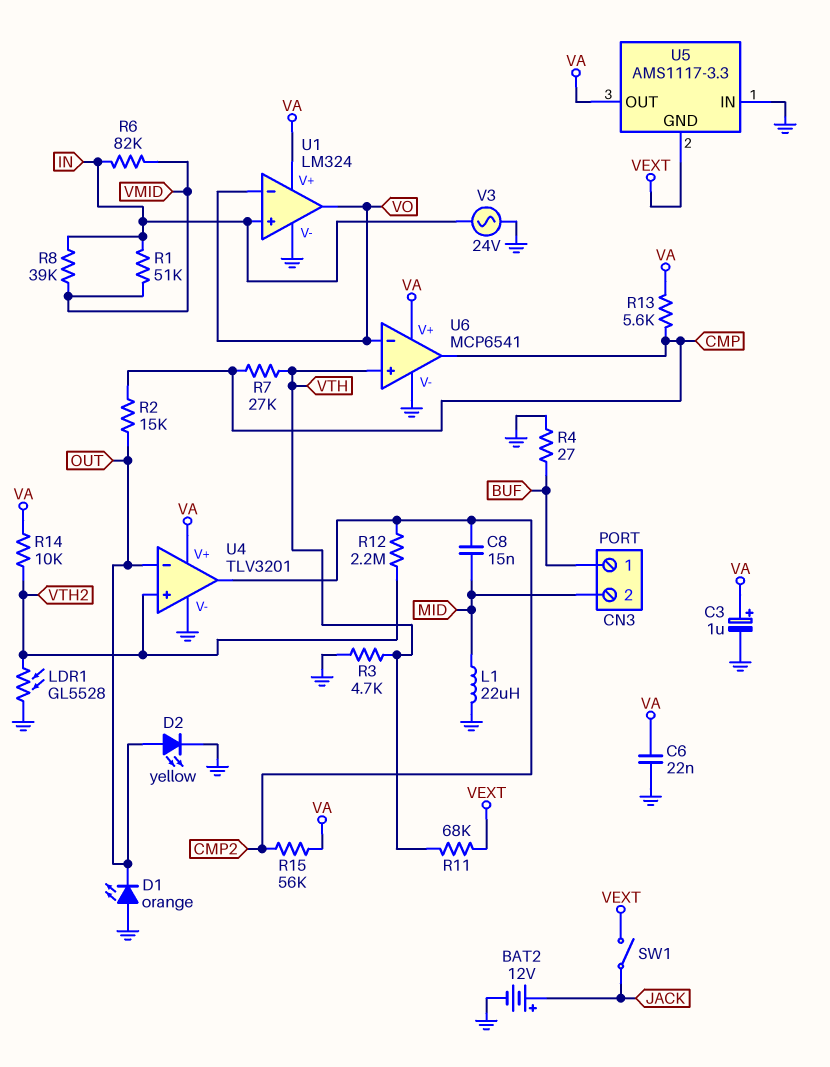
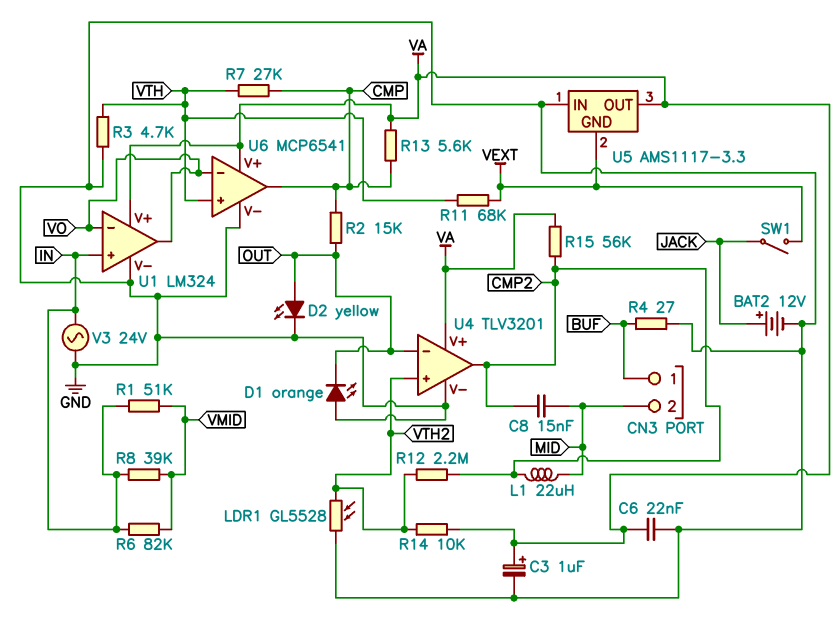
L1: 22uH (GND, MID) -> 22uH (CMP2, MID)

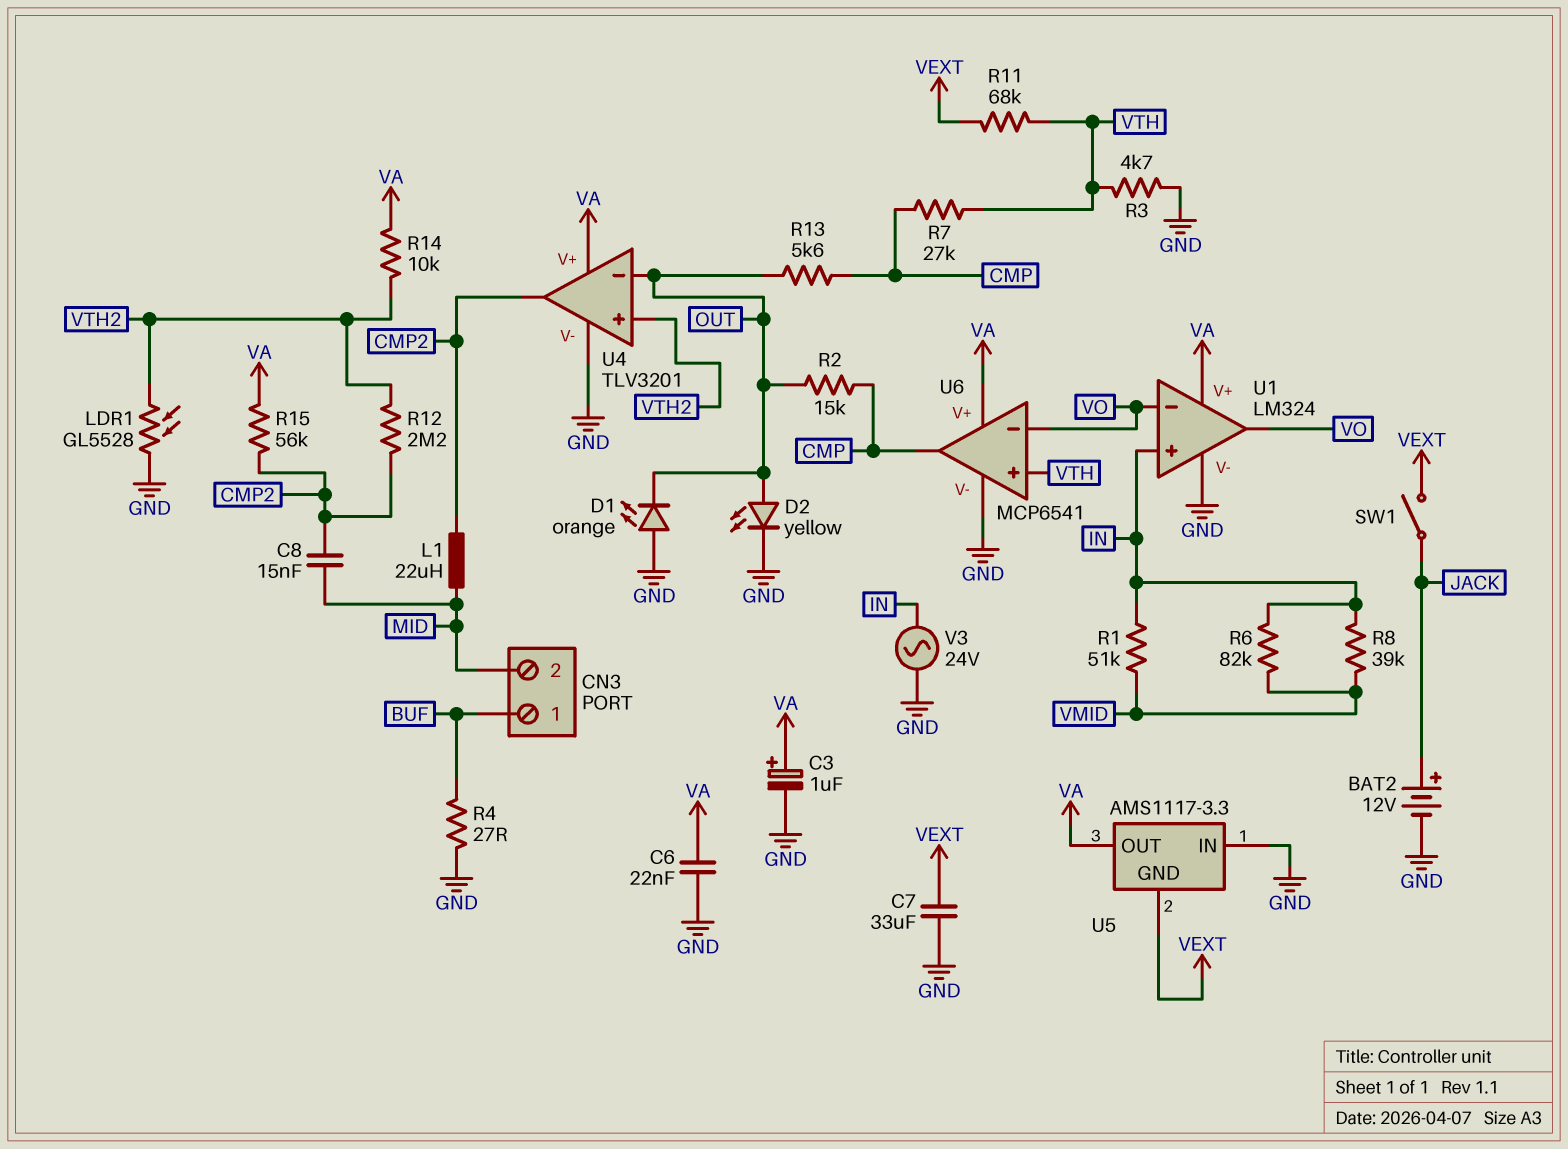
C7: none -> 33uF (GND, VEXT)
R13: 5.6k (CMP, VA) -> 5.6k (CMP, OUT)

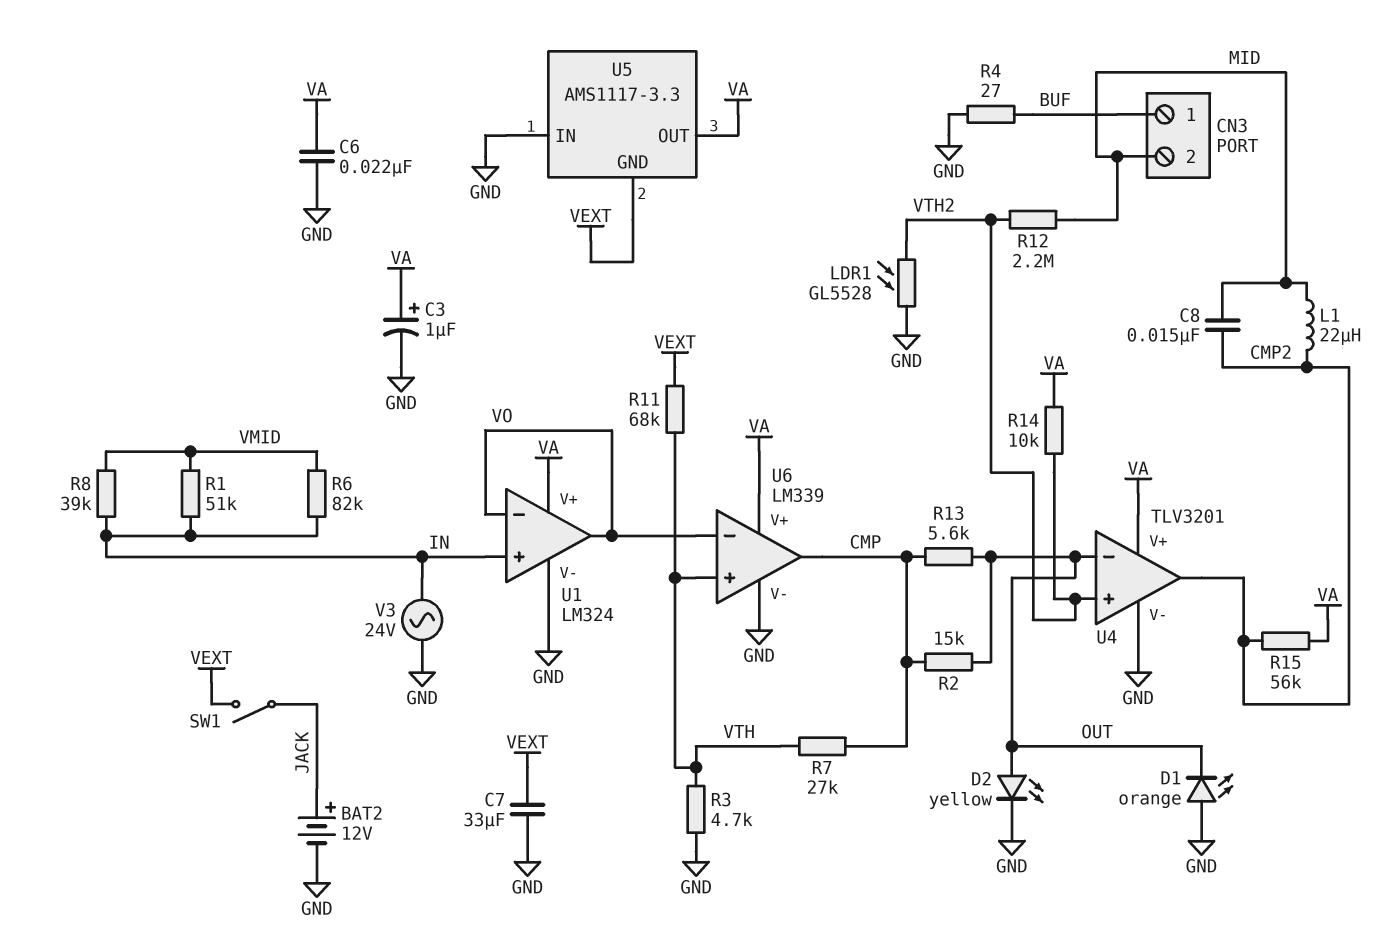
R12: 2.2M (CMP2, VTH2) -> 2.2M (MID, VTH2)
U6: MCP6541 -> LM339

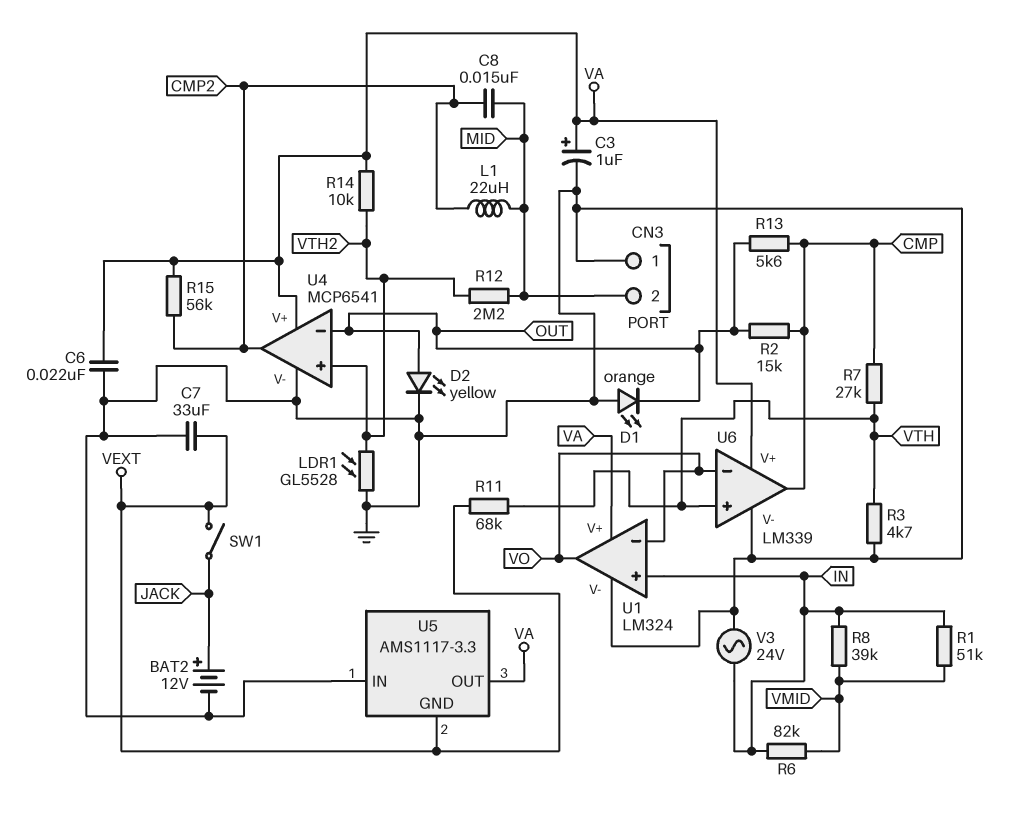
CN3 pin 1: BUF -> GND
R4: 27 (BUF, GND) -> none
U4: TLV3201 -> MCP6541

